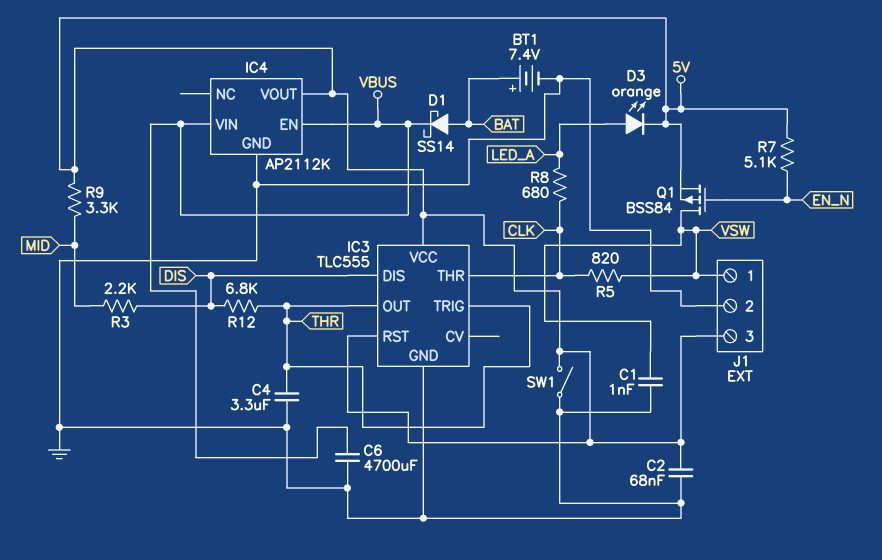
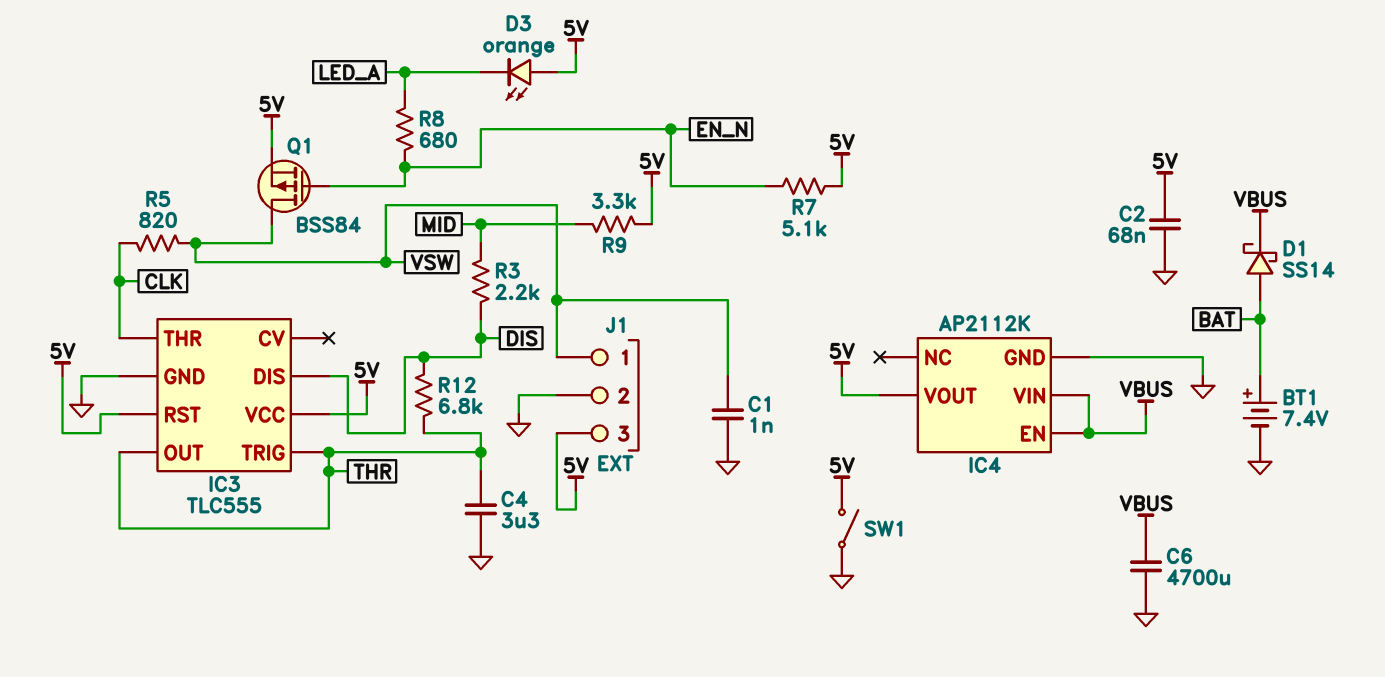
D3: LED orange (A LED_A, K 5V) -> LED orange (A 5V, K LED_A)
R8: 680 (CLK, LED_A) -> 680 (EN_N, LED_A)

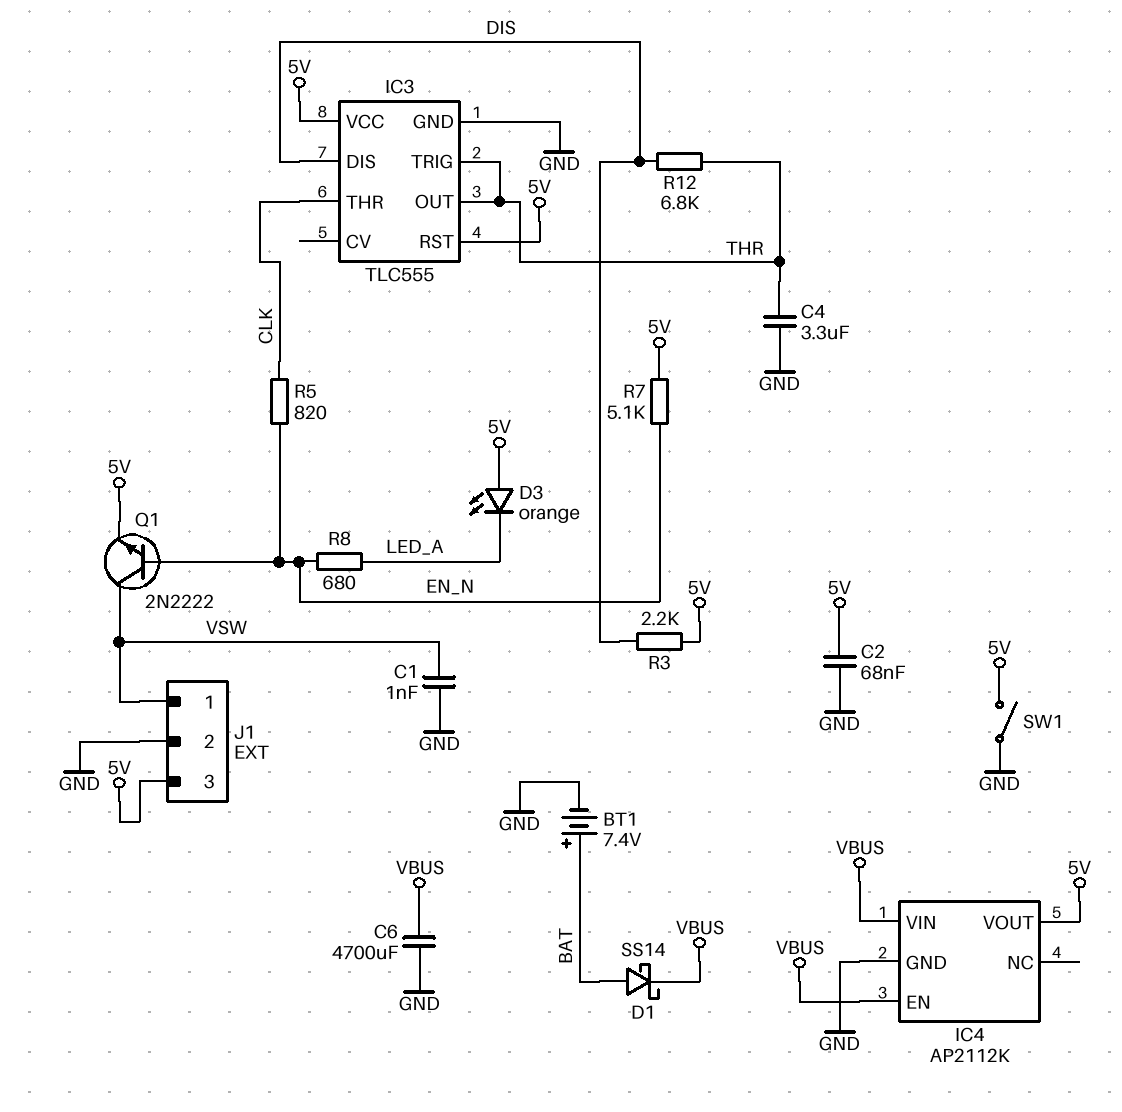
Q1: PMOS BSS84 (G EN_N, D VSW, S 5V) -> NPN 2N2222 (B EN_N, C VSW, E 5V)
R3: 2.2k (DIS, MID) -> 2.2k (5V, DIS)
R5: 820 (CLK, VSW) -> 820 (CLK, EN_N)
R9: 3.3k (5V, MID) -> none

